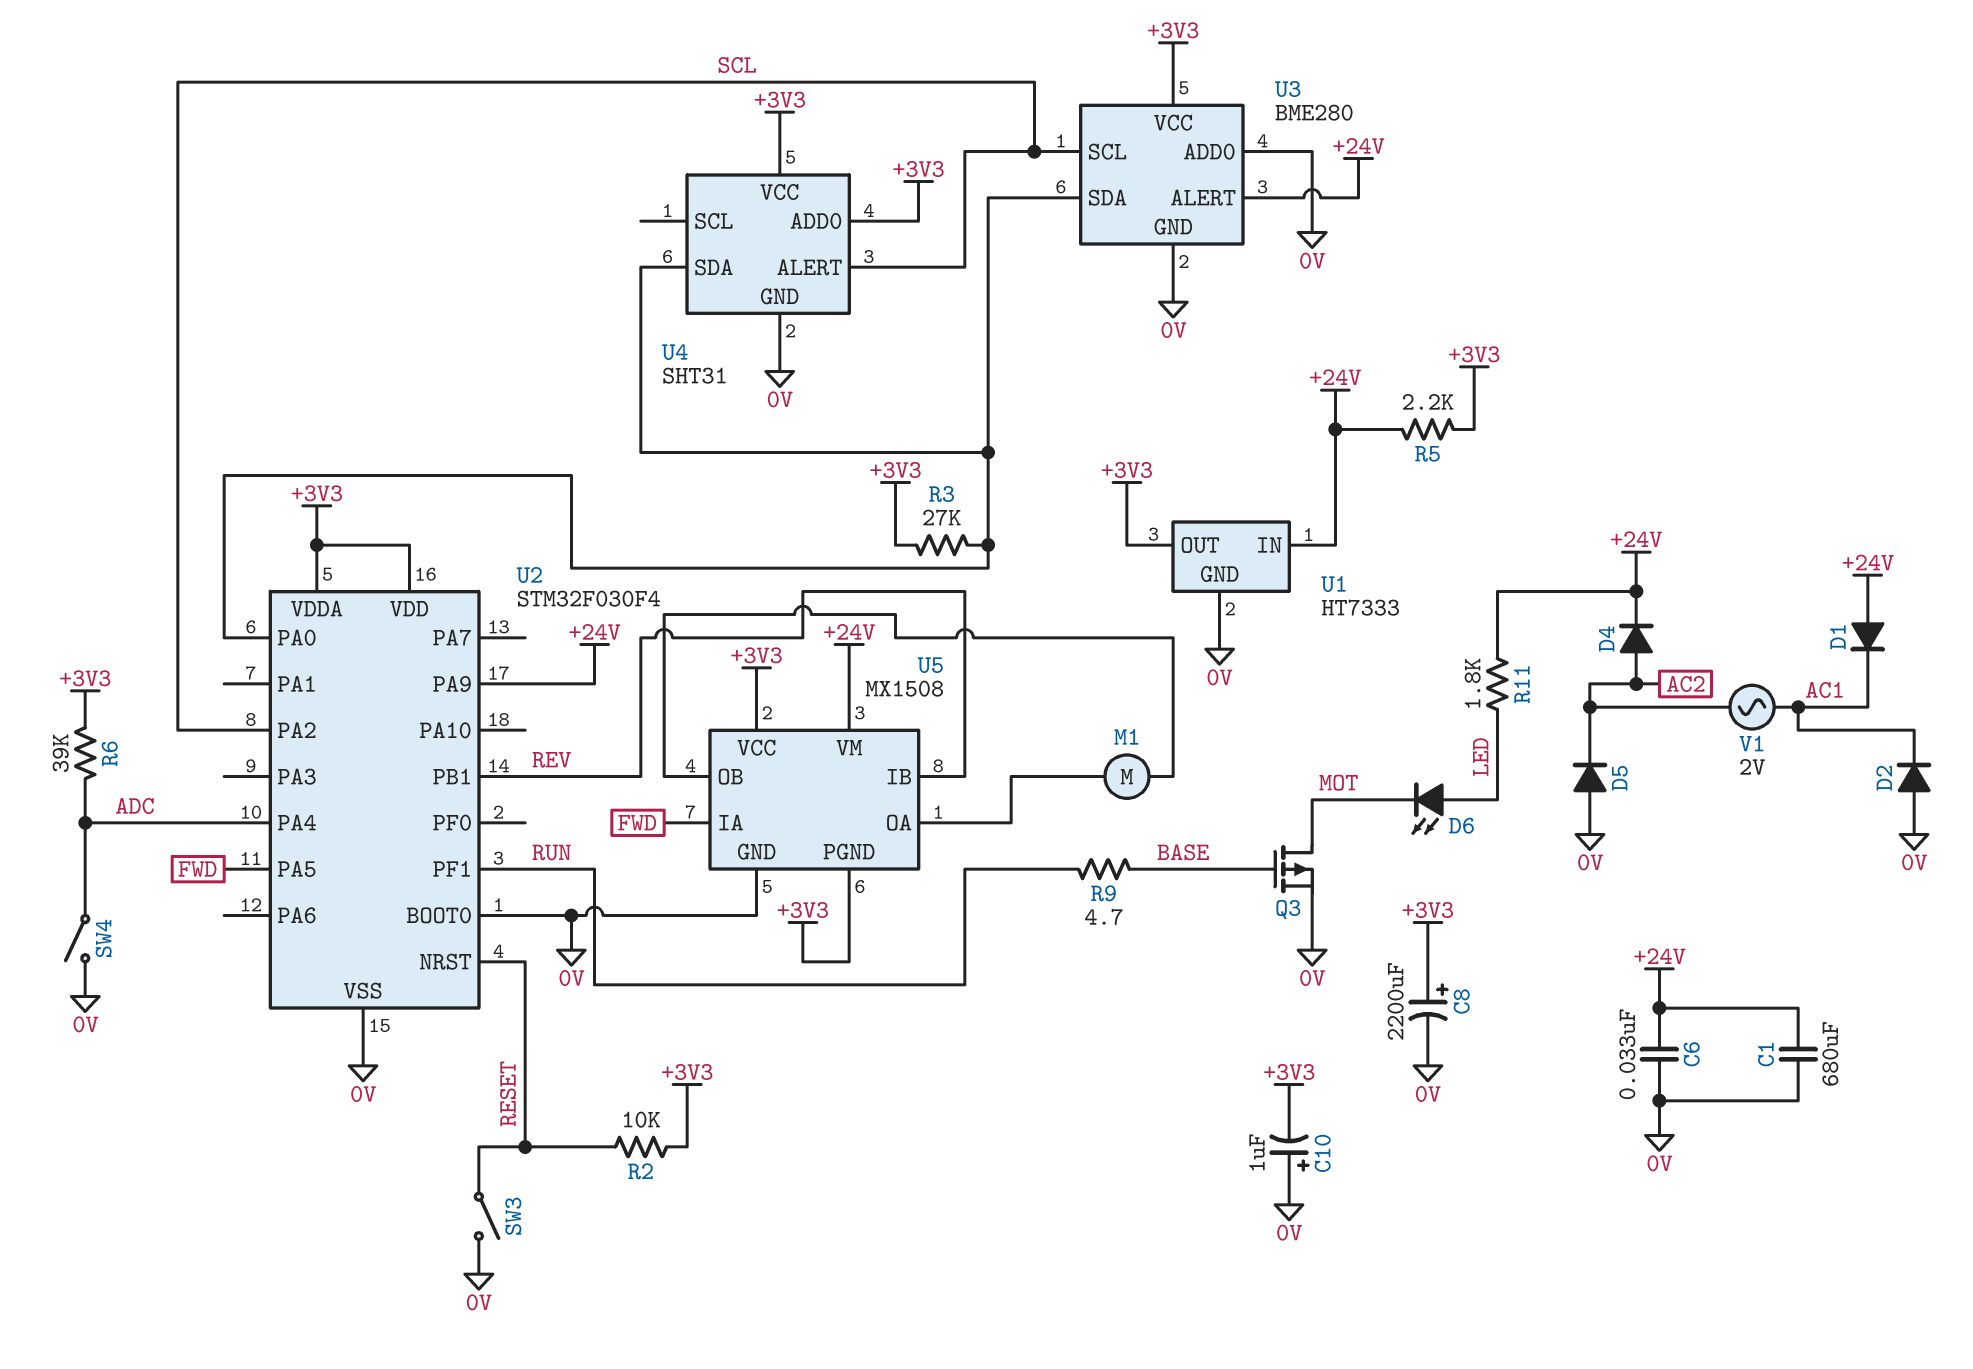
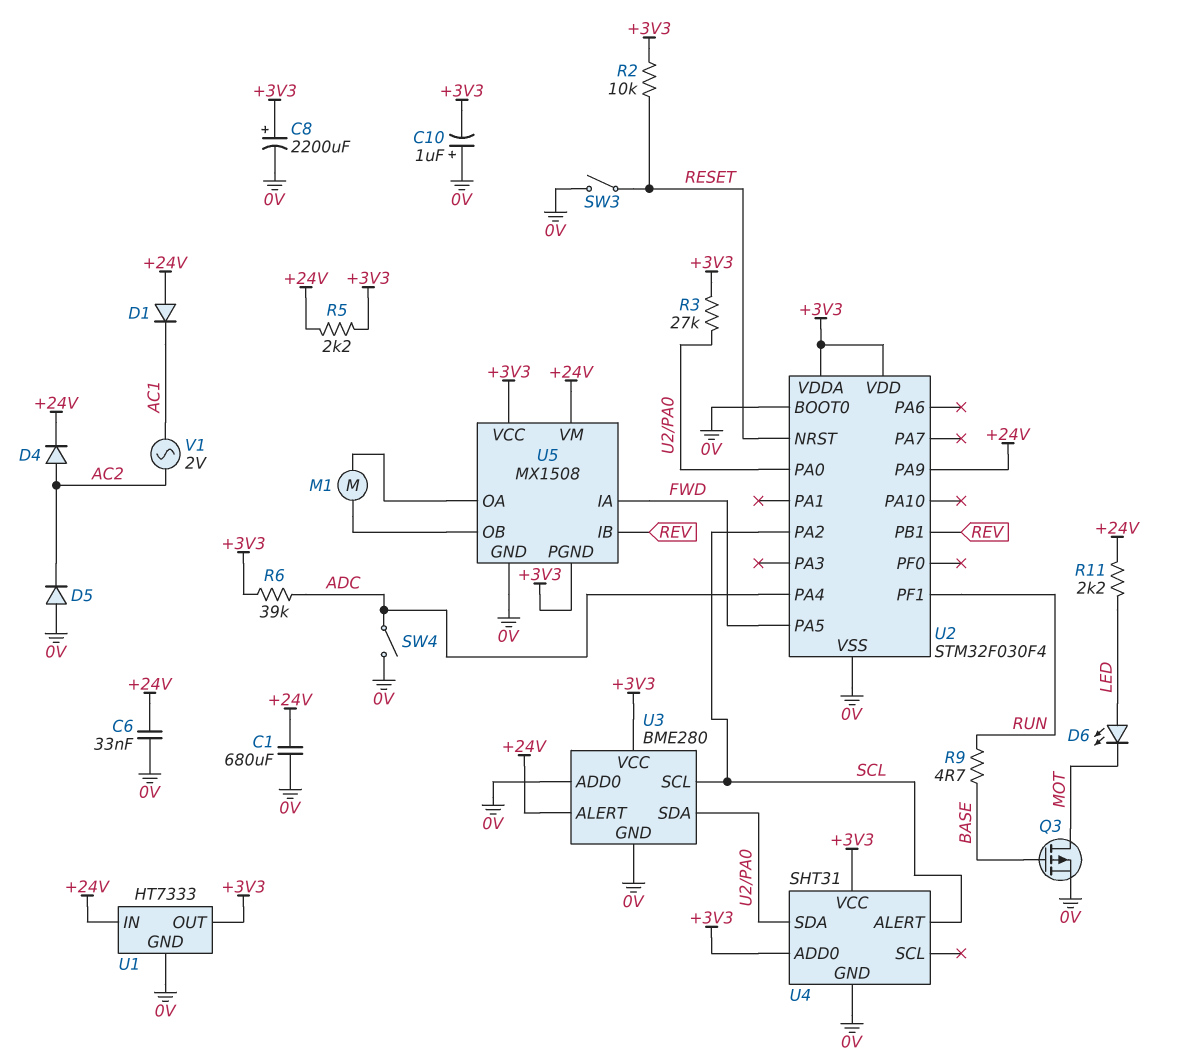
D2: diode (A 0V, K AC1) -> none
R11: 1.8k (+24V, LED) -> 2.2k (+24V, LED)

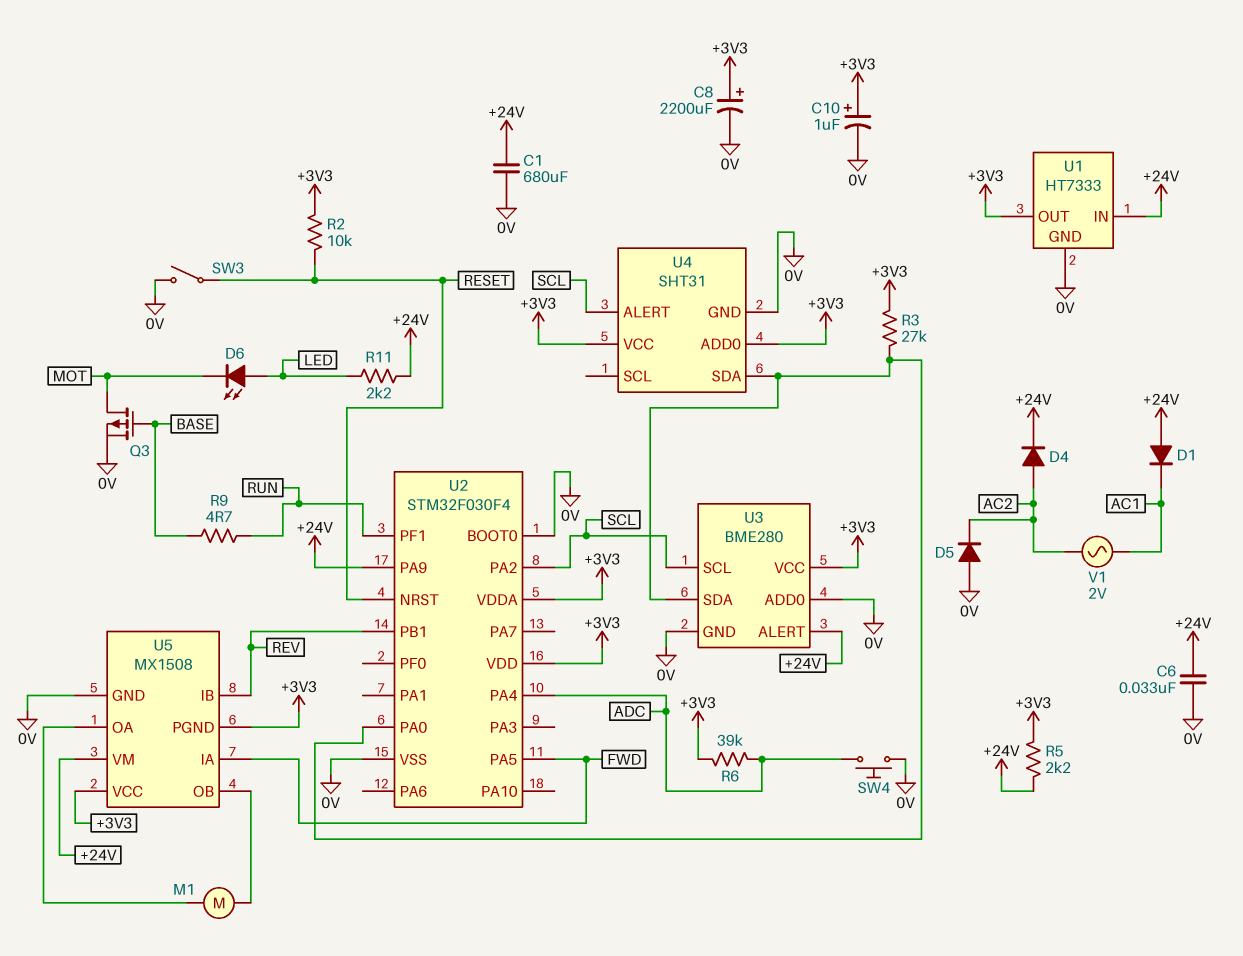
C10: 1uF (plus 0V, minus +3V3) -> 1uF (plus +3V3, minus 0V)
SW4: switch (0V, ADC) -> button (0V, ADC)

